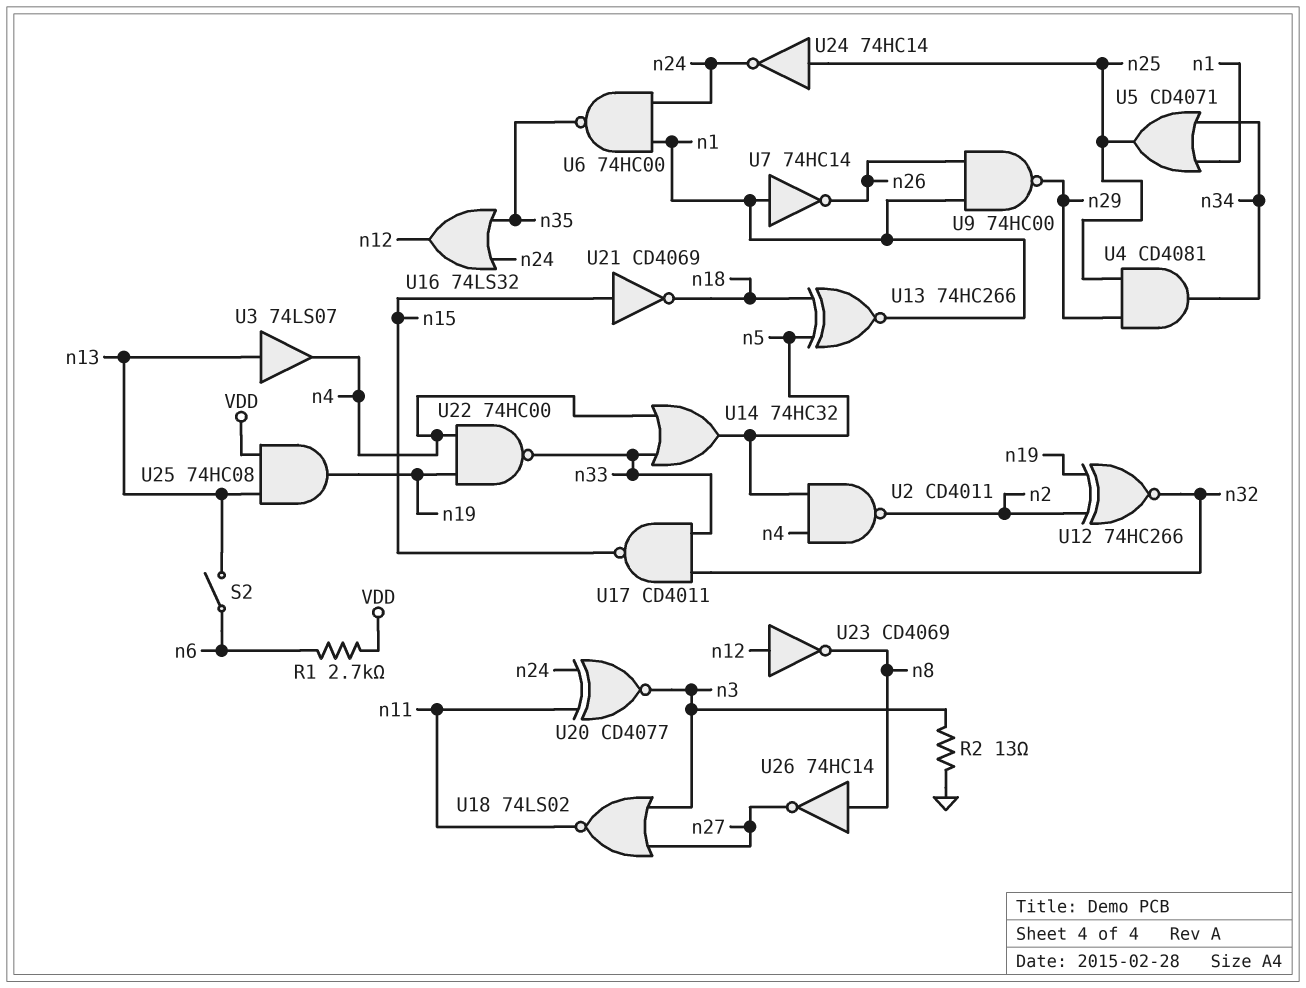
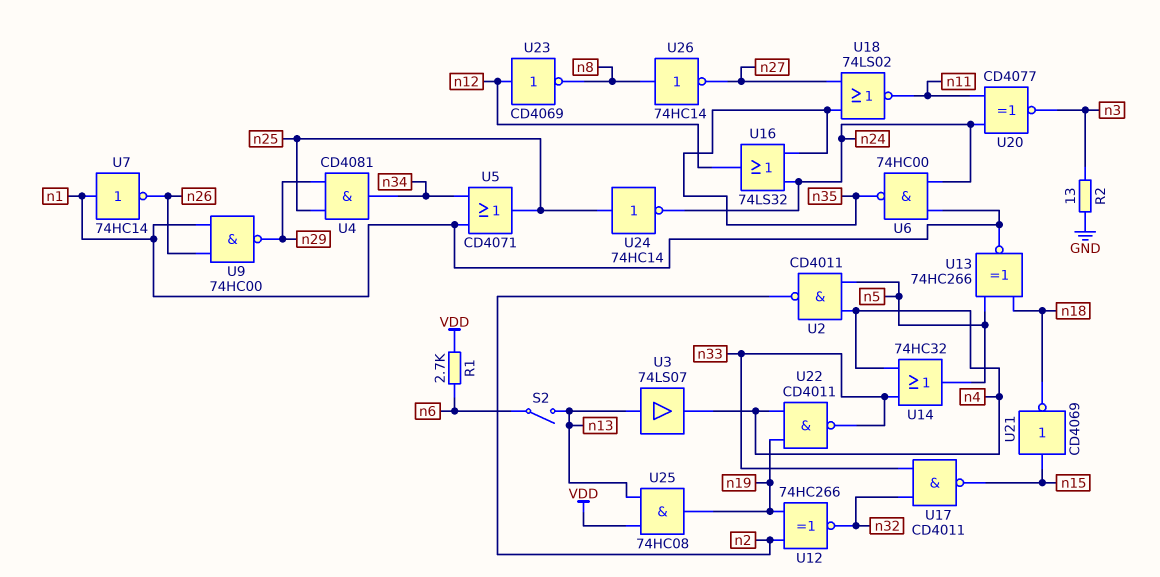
U18: NOR 74LS02 (in n3, in n27, out n11) -> NOR 74LS02 (in n27, in n35, out n11)
U22: NAND 74HC00 (in n4, in n19, out n33) -> NAND CD4011 (in n4, in n19, out n33)

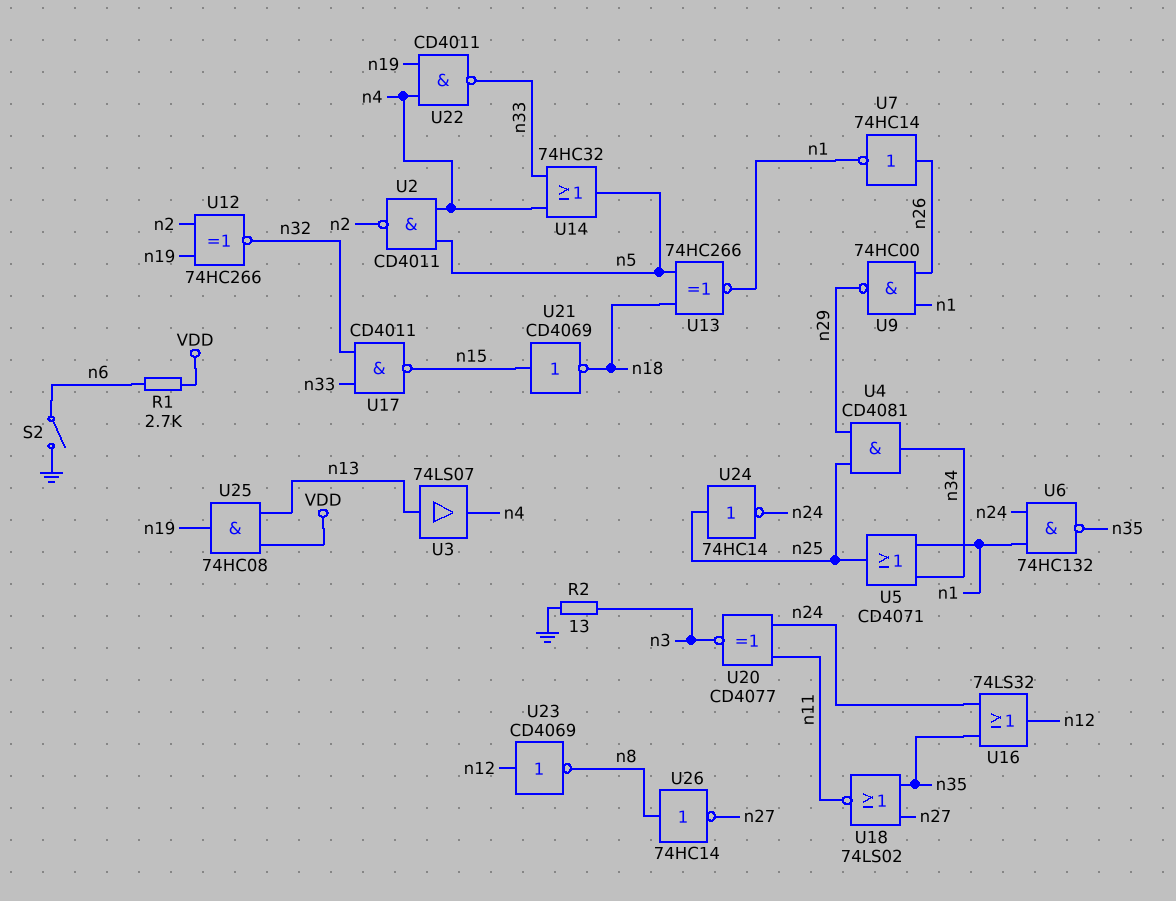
S2: switch (n6, n13) -> switch (GND, n6)
U6: NAND 74HC00 (in n1, in n24, out n35) -> NAND 74HC132 (in n1, in n24, out n35)
U7: NOT 74HC14 (in n1, out n26) -> NOT 74HC14 (in n26, out n1)

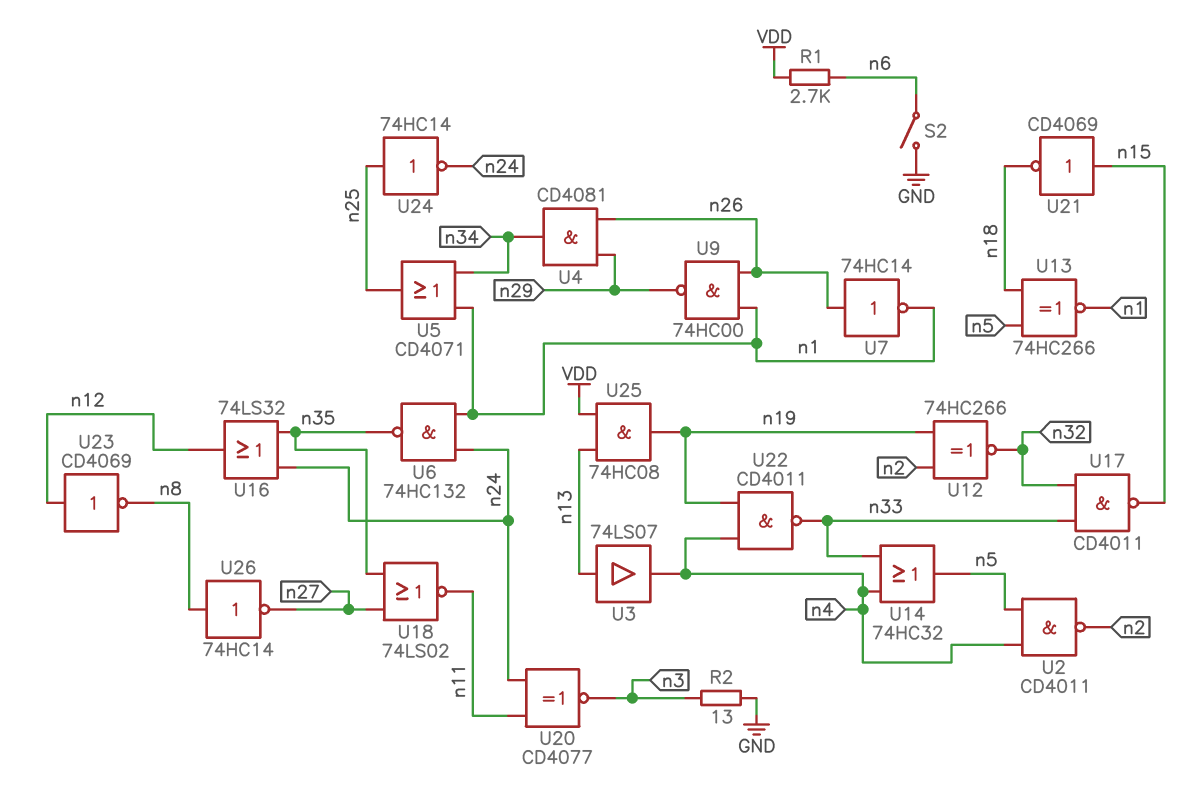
U4: AND CD4081 (in n25, in n29, out n34) -> AND CD4081 (in n26, in n29, out n34)

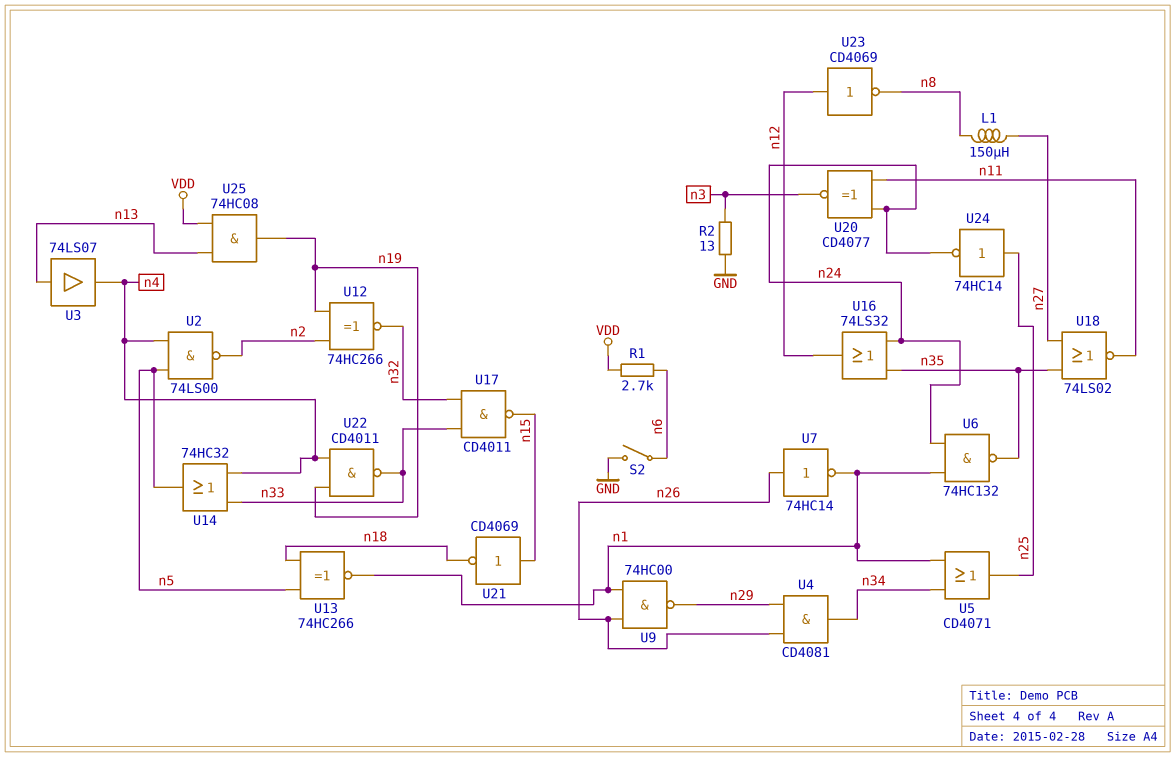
L1: none -> 150uH (n8, n27)
U2: NAND CD4011 (in n4, in n5, out n2) -> NAND 74LS00 (in n4, in n5, out n2)
U26: NOT 74HC14 (in n8, out n27) -> none

